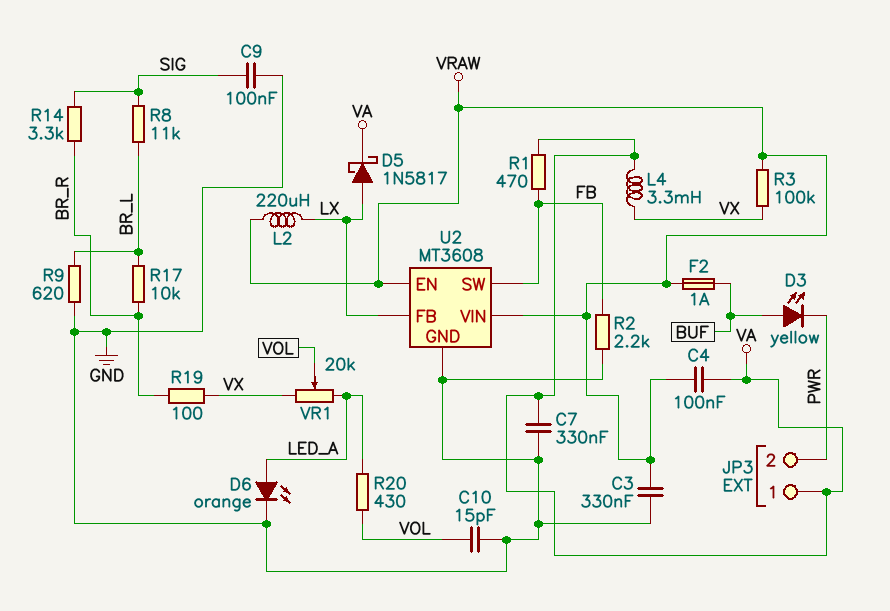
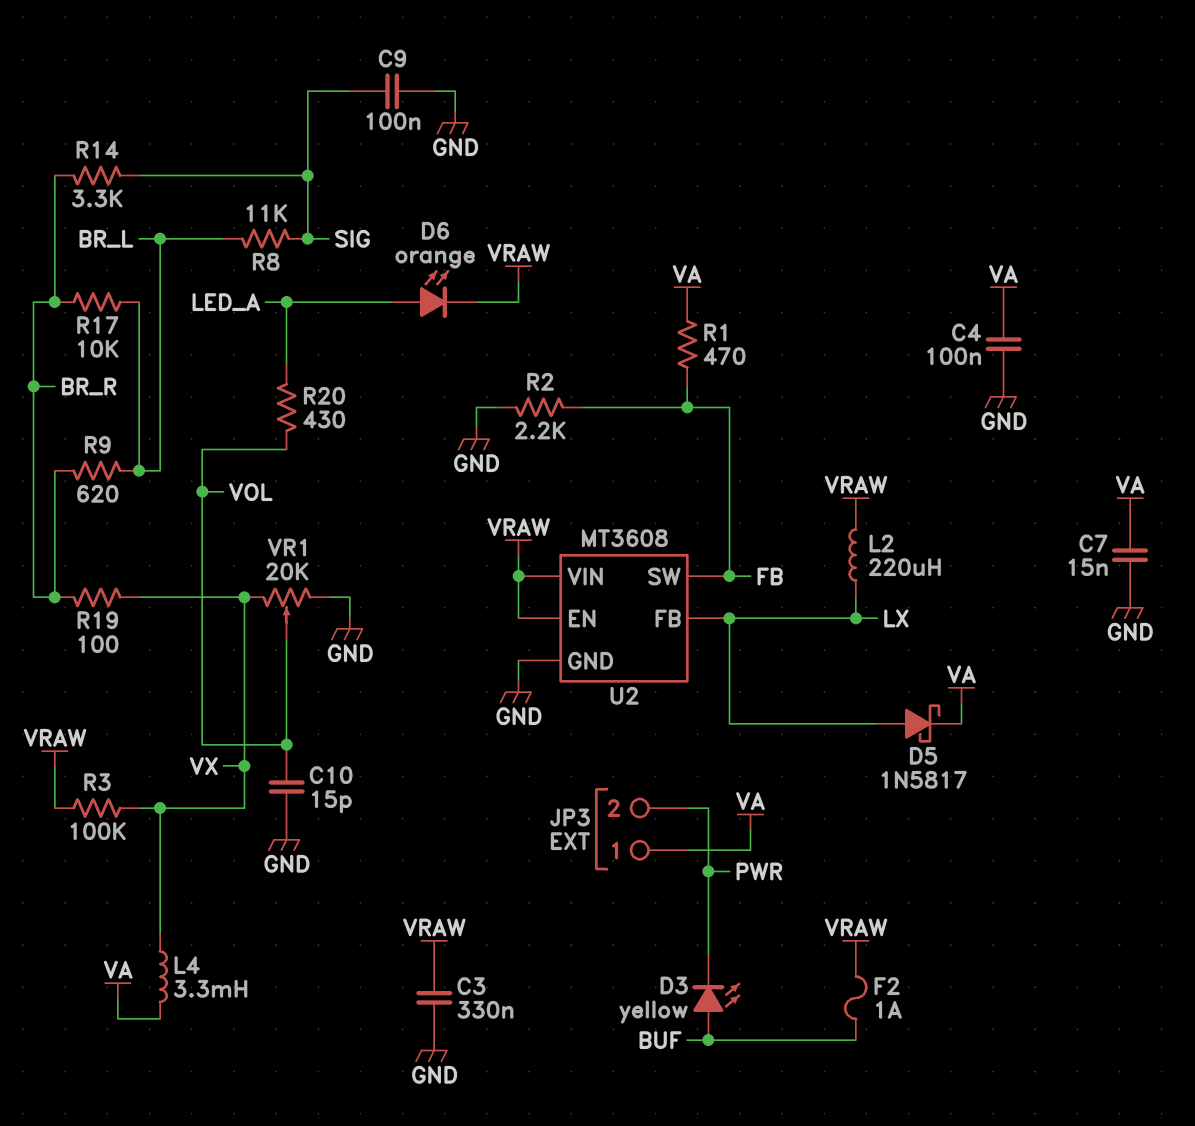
C4: 100nF (VA, VRAW) -> 100nF (GND, VA)
C7: 330nF (GND, VA) -> 15nF (GND, VA)
D6: LED orange (A LED_A, K GND) -> LED orange (A LED_A, K VRAW)
R9: 620 (BR_L, GND) -> 620 (BR_L, BR_R)
VR1: 20k (LED_A, VX, wiper VOL) -> 20k (GND, VX, wiper VOL)

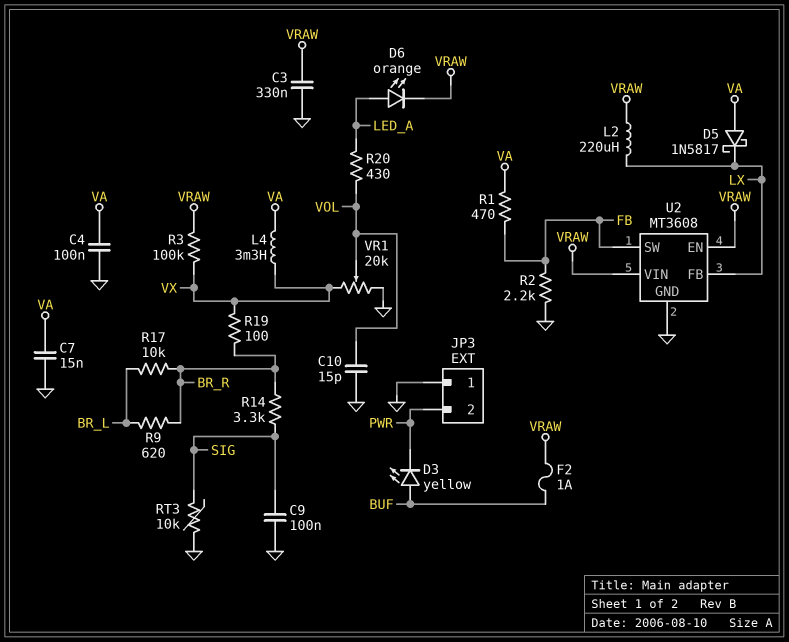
D5: schottky 1N5817 (A LX, K VA) -> schottky 1N5817 (A VA, K LX)
JP3 pin 1: VA -> GND
R8: 11k (BR_L, SIG) -> none
RT3: none -> 10k (GND, SIG)

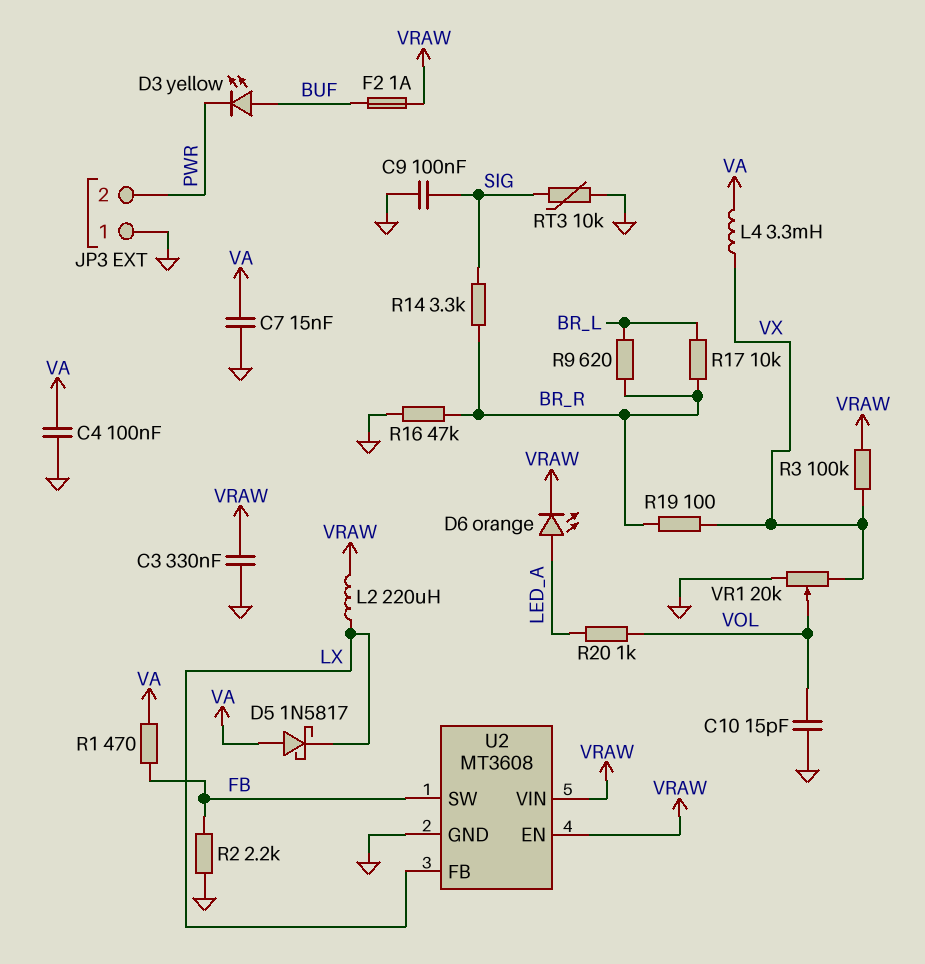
R16: none -> 47k (BR_R, GND)
R20: 430 (LED_A, VOL) -> 1k (LED_A, VOL)

